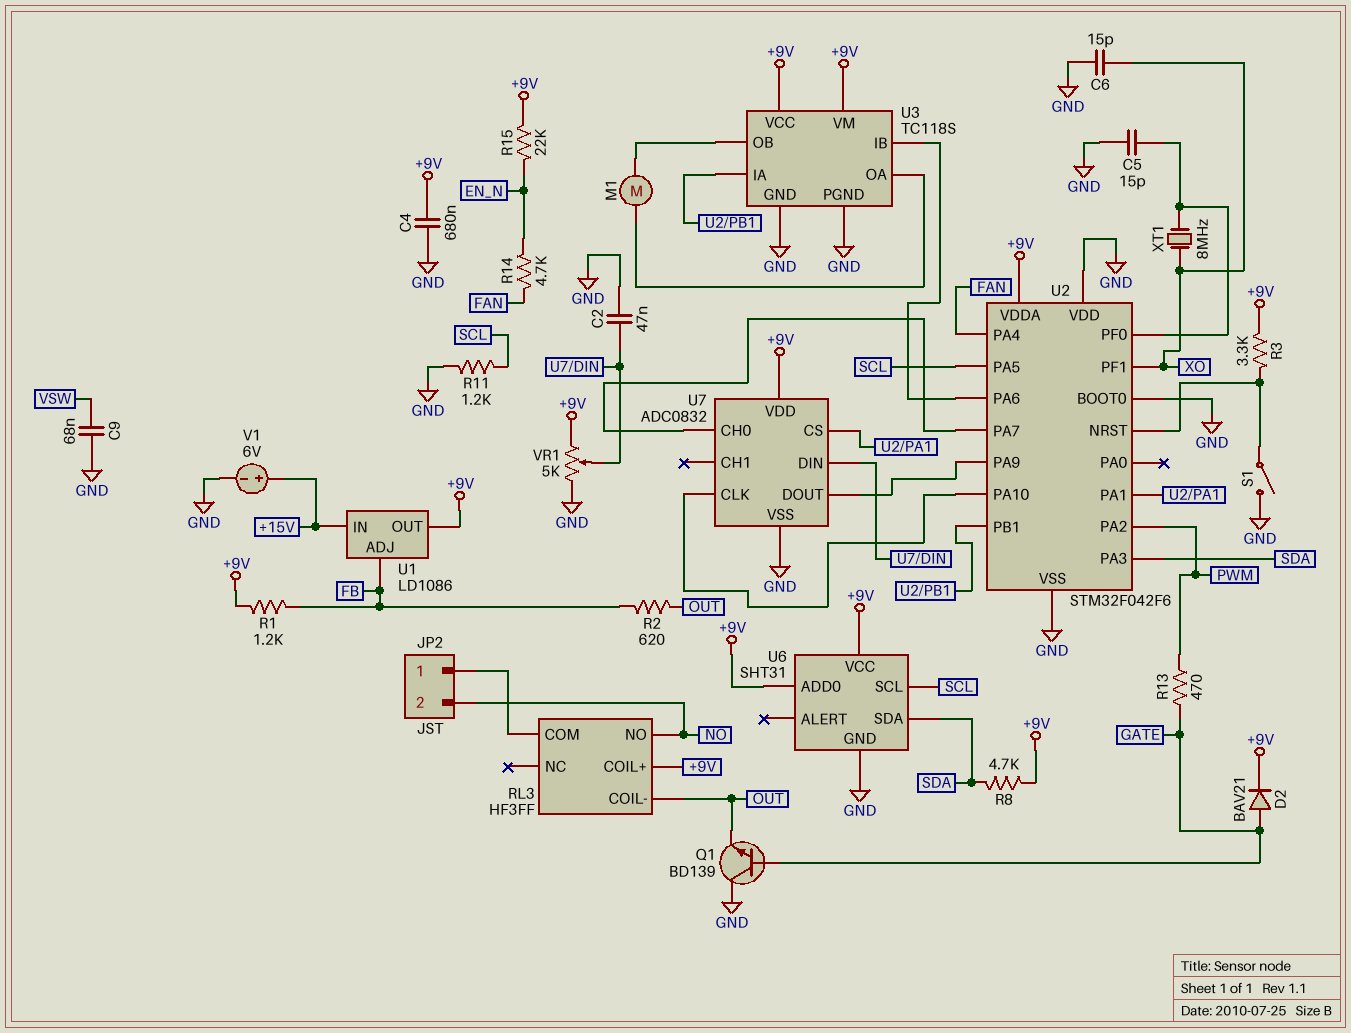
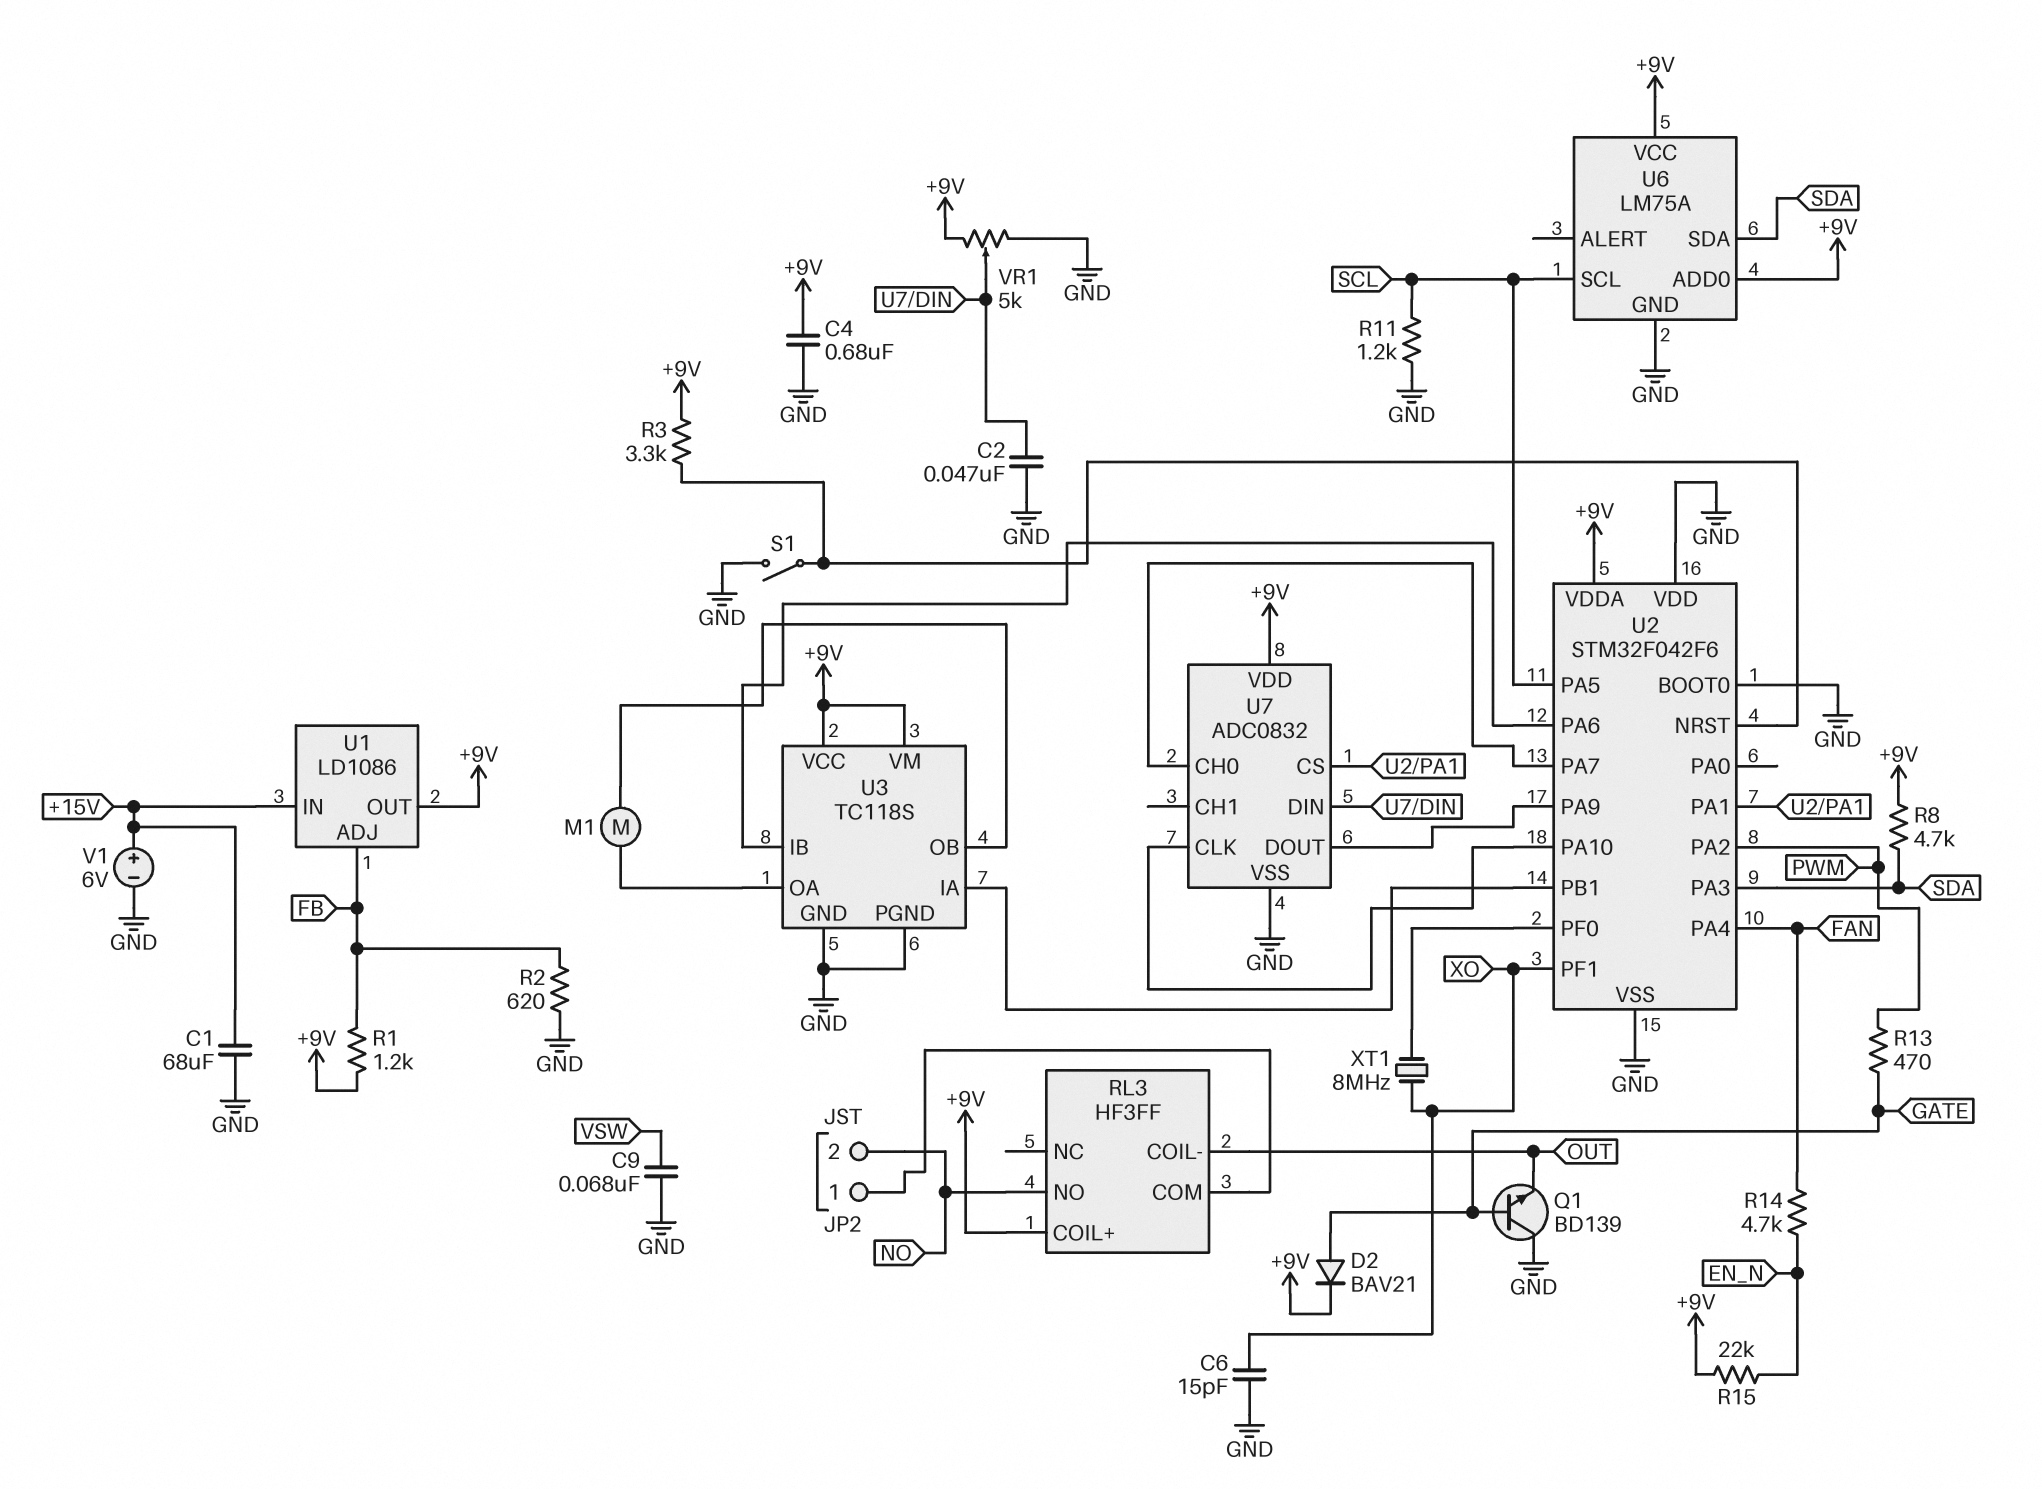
C1: none -> 68uF (+15V, GND)
C5: 15pF (GND, U2/PF0) -> none
R2: 620 (FB, OUT) -> 620 (FB, GND)
U6: SHT31 -> LM75A

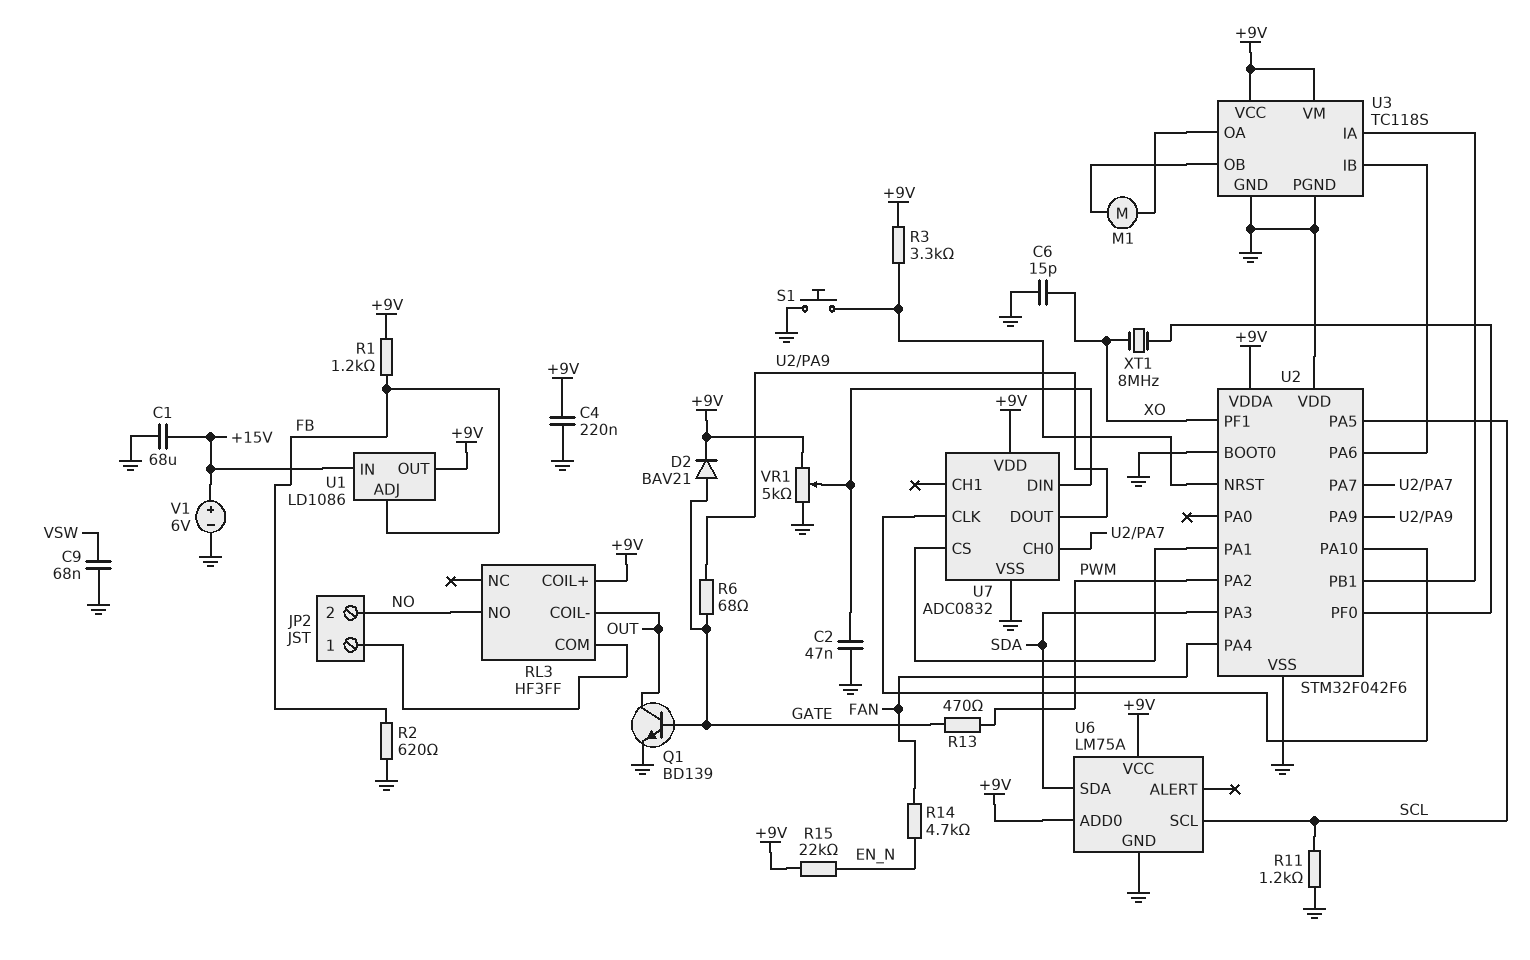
C4: 680nF (+9V, GND) -> 220nF (+9V, GND)
Q1: NPN BD139 (B GATE, C GND, E OUT) -> NPN BD139 (B GATE, C OUT, E GND)
R6: none -> 68 (GATE, U2/PA9)
R8: 4.7k (+9V, SDA) -> none
S1: switch (GND, U2/NRST) -> button (GND, U2/NRST)

